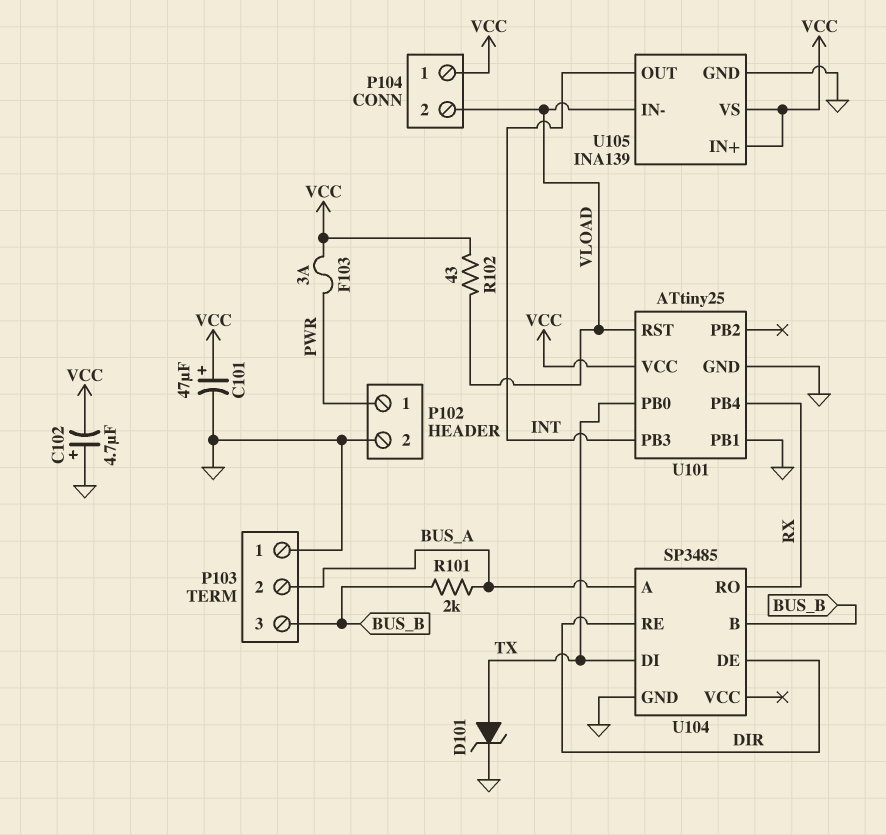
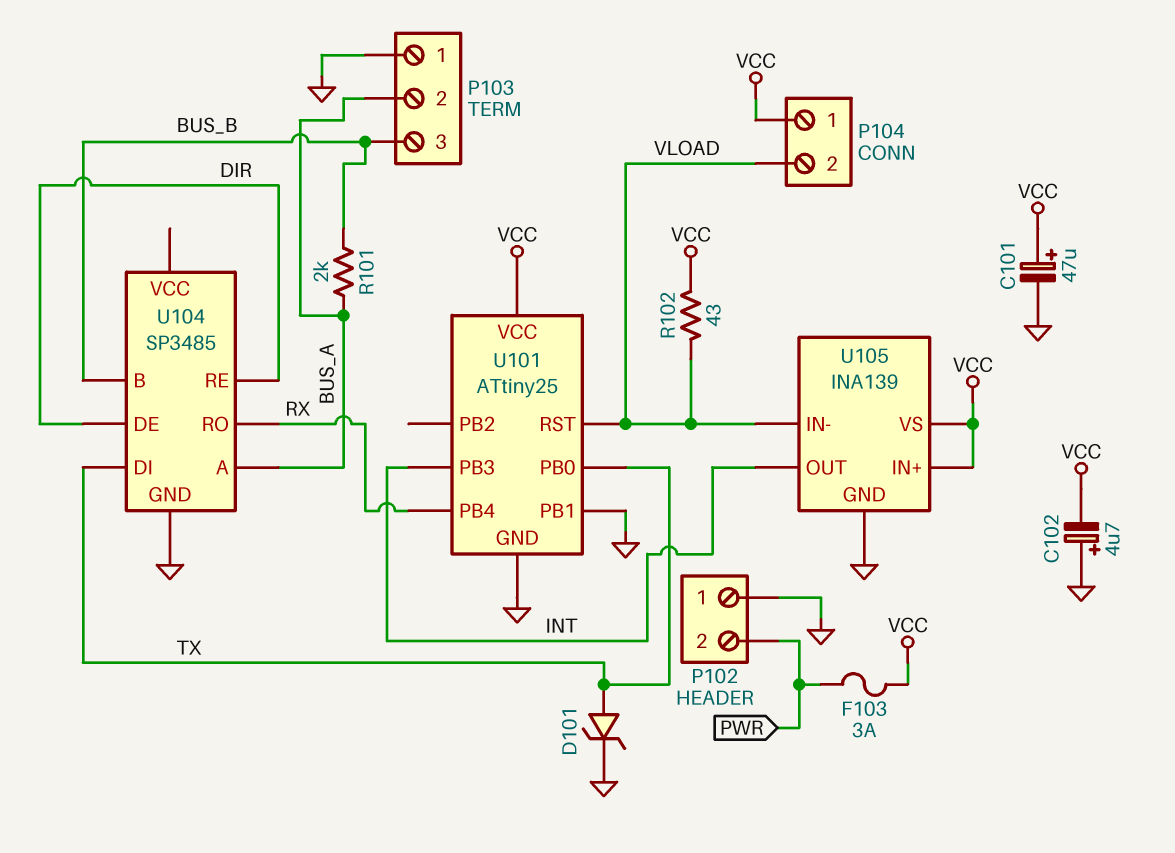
P102 pin 1: PWR -> GND
P102 pin 2: GND -> PWR

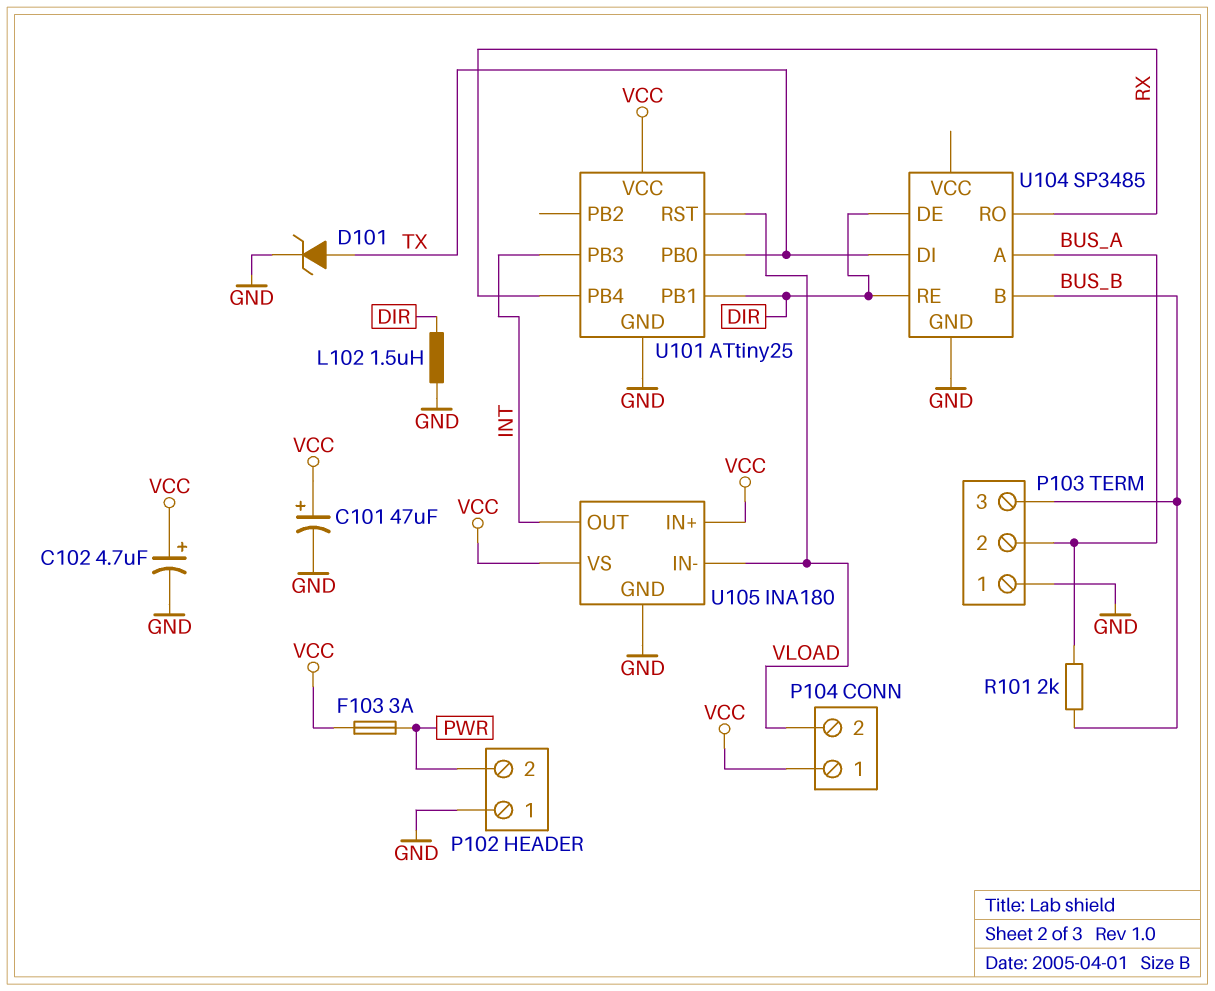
C102: 4.7uF (plus GND, minus VCC) -> 4.7uF (plus VCC, minus GND)
L102: none -> 1.5uH (DIR, GND)
R102: 43 (VCC, VLOAD) -> none
U101 pin PB1: GND -> DIR
U105: INA139 -> INA180

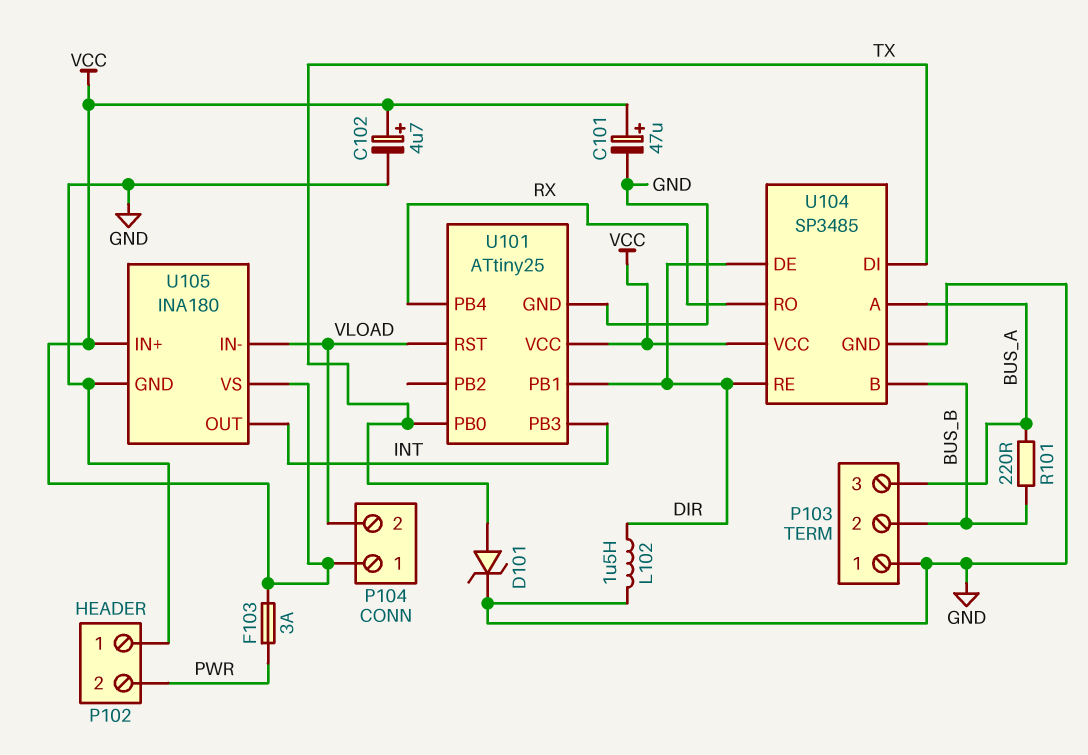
P103 pin 2: BUS_A -> BUS_B
P103 pin 3: BUS_B -> BUS_A
R101: 2k (BUS_A, BUS_B) -> 220 (BUS_A, BUS_B)
U104 pin VCC: none -> VCC

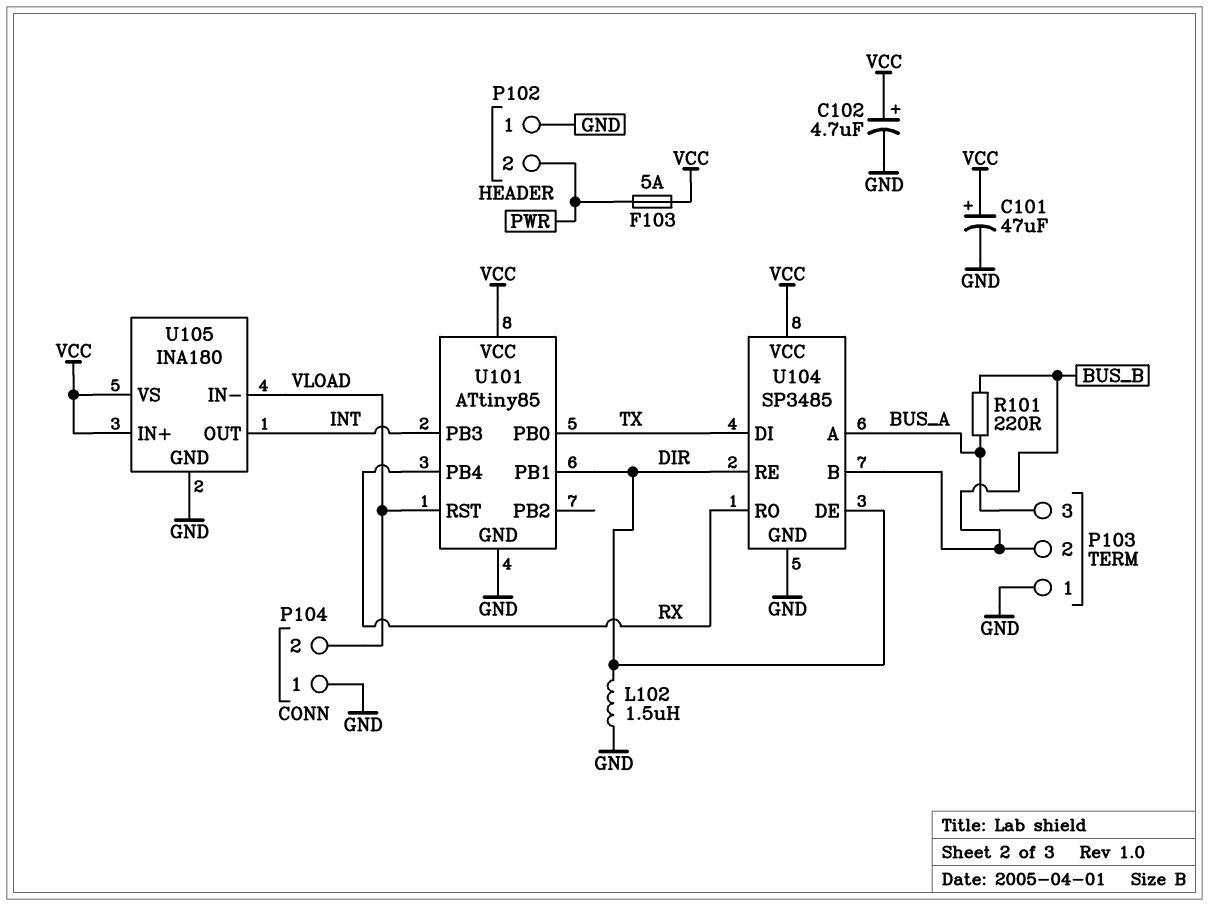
D101: zener (A TX, K GND) -> none
F103: 3A (PWR, VCC) -> 5A (PWR, VCC)
P104 pin 1: VCC -> GND
U101: ATtiny25 -> ATtiny85

